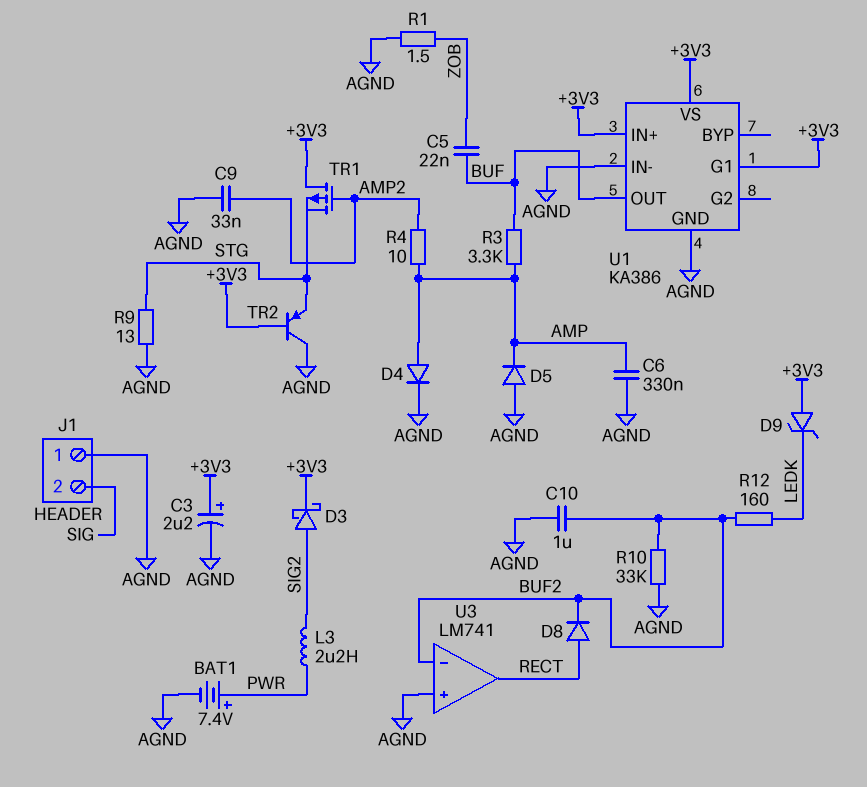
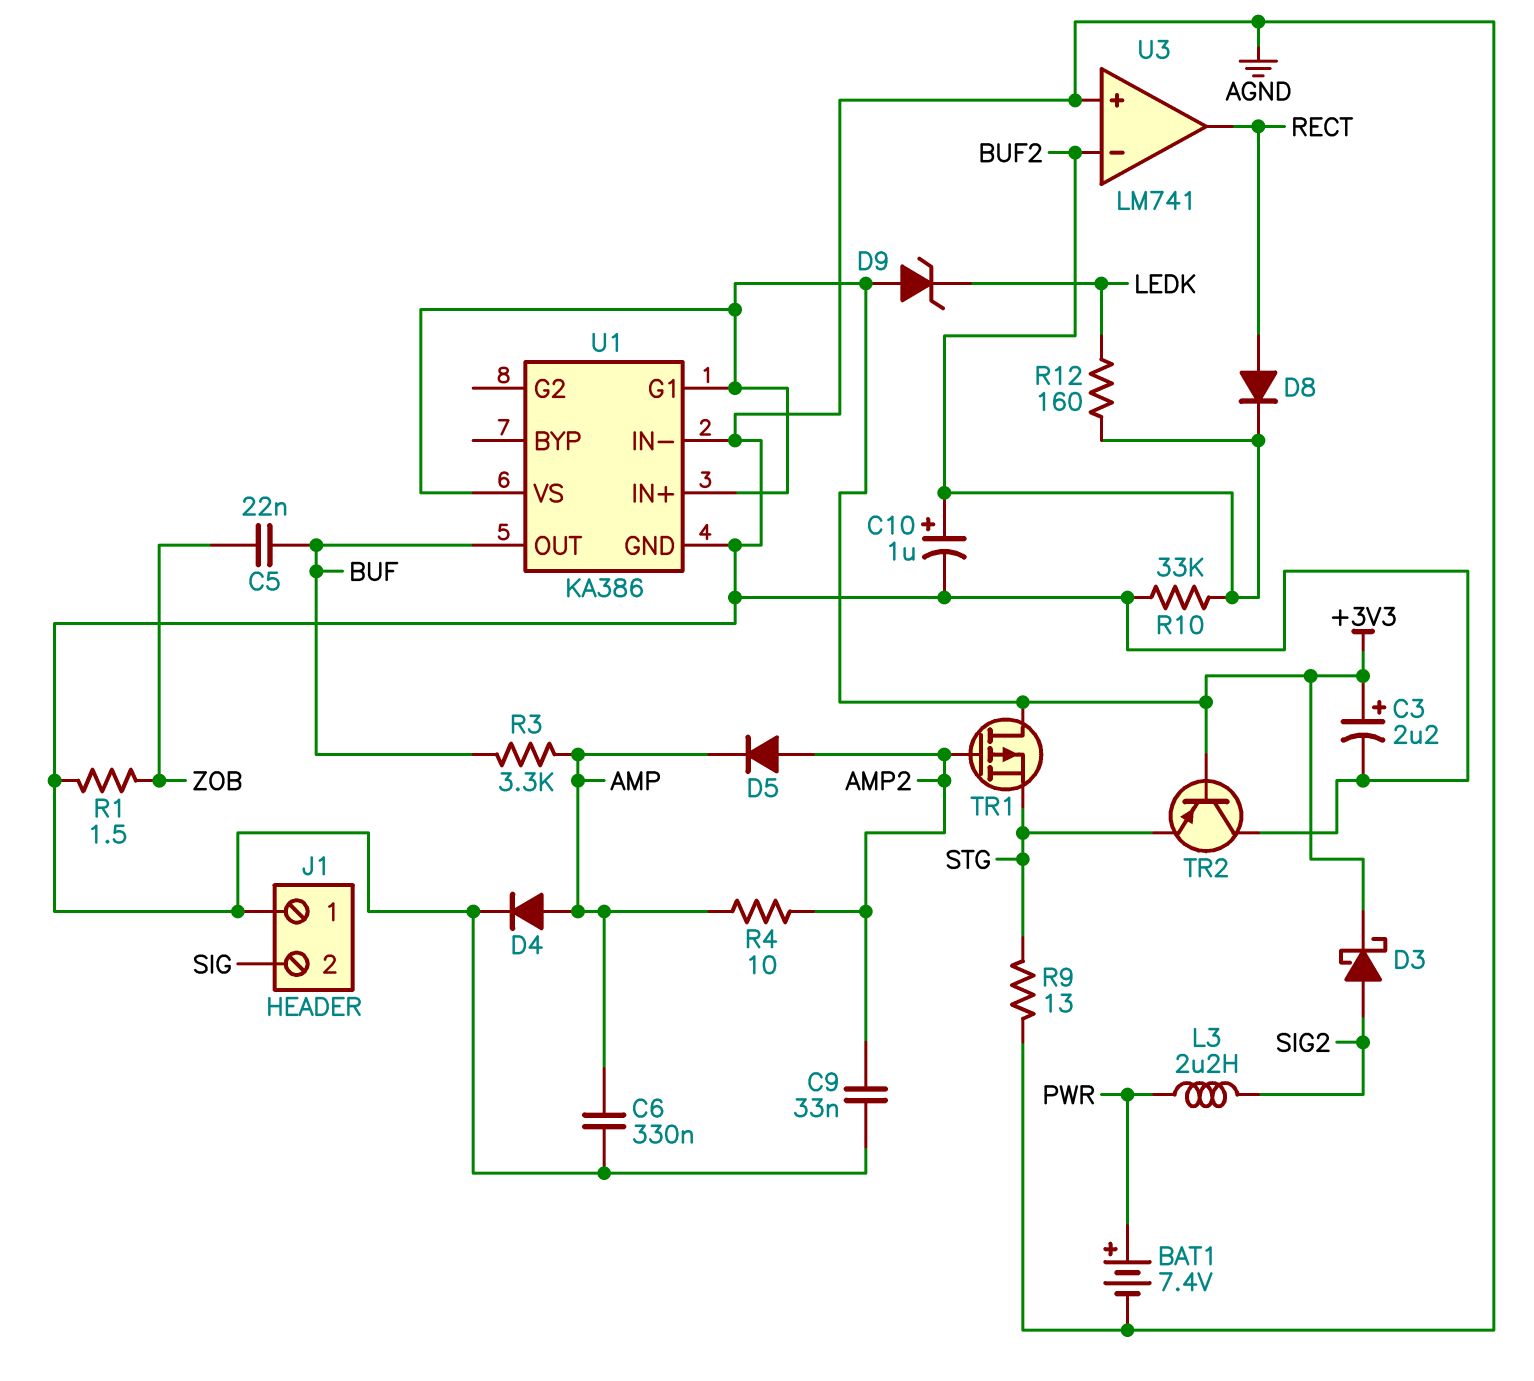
C10: 1uF (AGND, BUF2) -> 1uF (plus BUF2, minus AGND)
D5: diode (A AGND, K AMP) -> diode (A AMP2, K AMP)

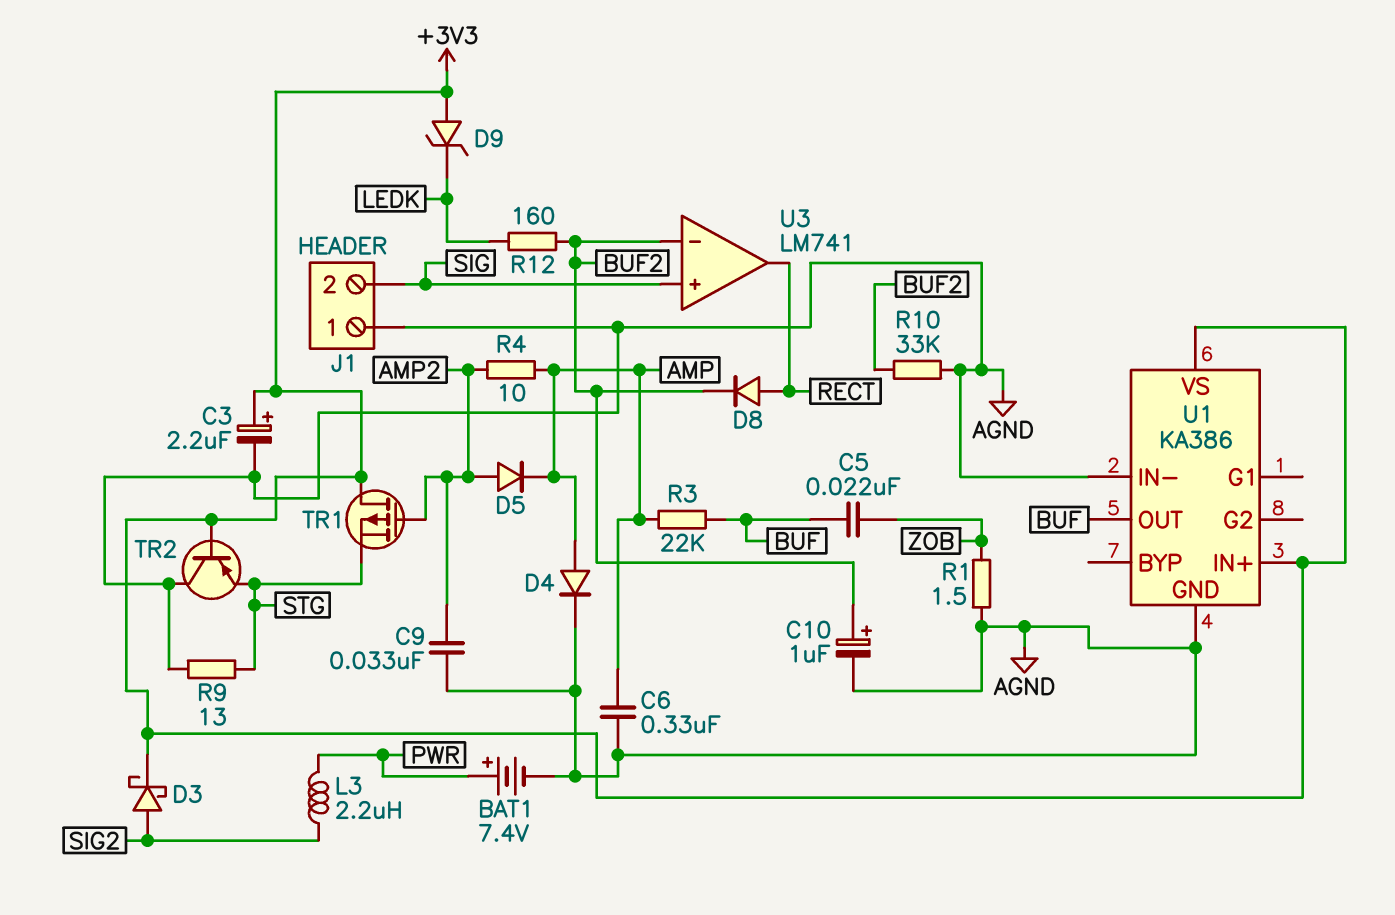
R3: 3.3k (AMP, BUF) -> 22k (AMP, BUF)
U1 pin G1: +3V3 -> none
U3 pin in+: AGND -> SIG

